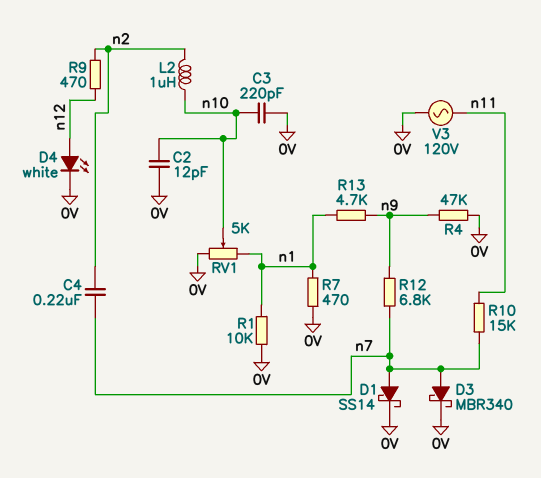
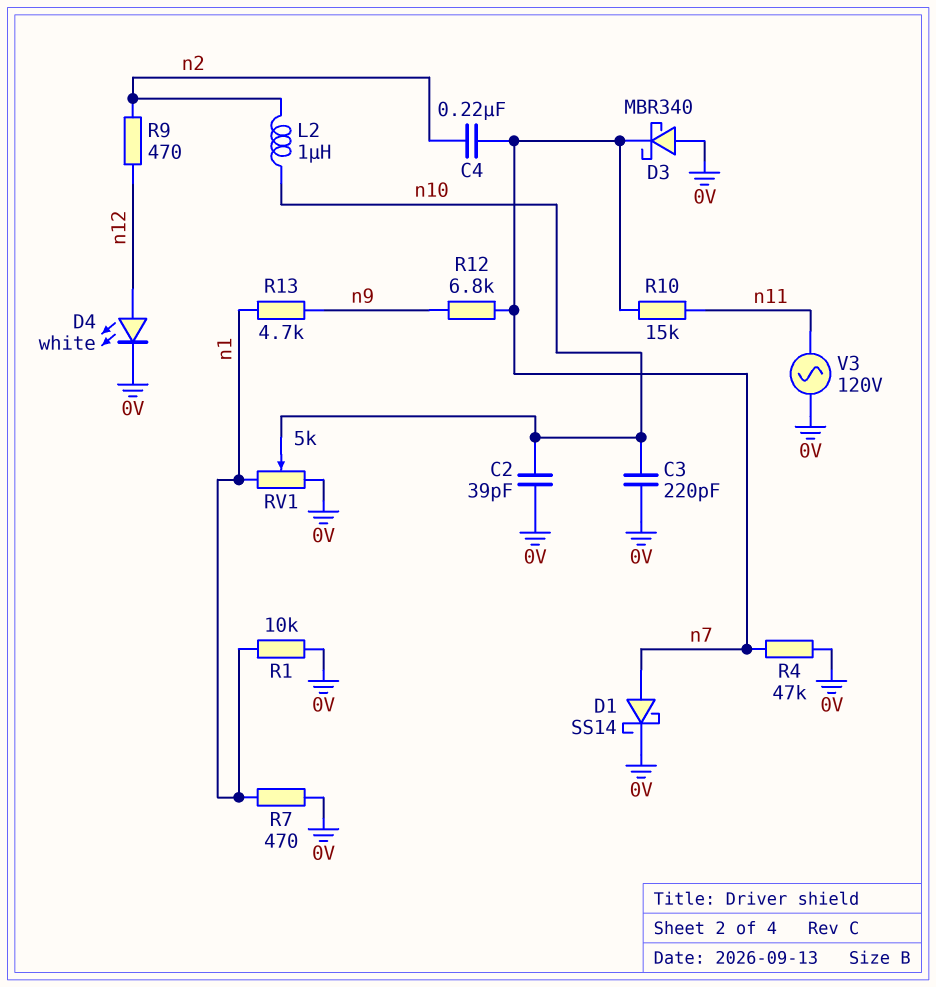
C2: 12pF (0V, n10) -> 39pF (0V, n10)
D3: schottky MBR340 (A n7, K 0V) -> schottky MBR340 (A 0V, K n7)
R4: 47k (0V, n9) -> 47k (0V, n7)

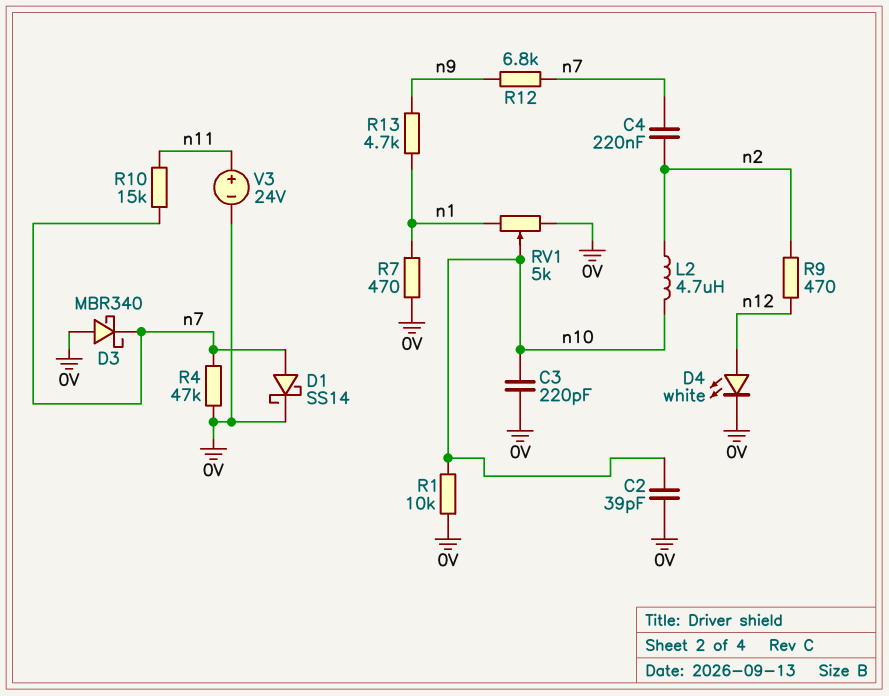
L2: 1uH (n2, n10) -> 4.7uH (n2, n10)
R1: 10k (0V, n1) -> 10k (0V, n10)
V3: AC 120V (0V, n11) -> 24V (plus n11, minus 0V)

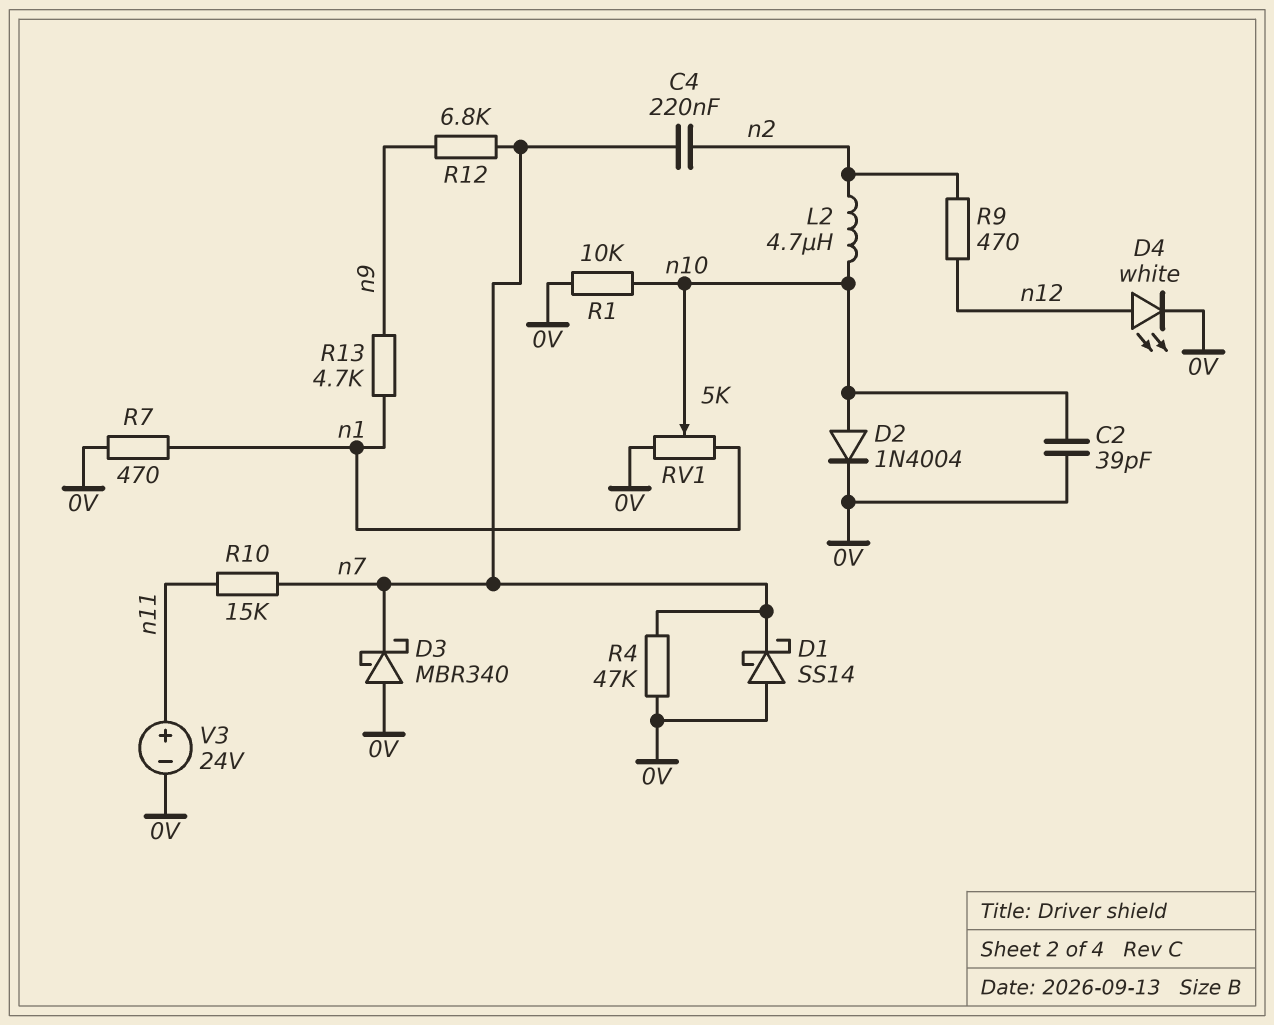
C3: 220pF (0V, n10) -> none
D1: schottky SS14 (A n7, K 0V) -> schottky SS14 (A 0V, K n7)
D2: none -> diode 1N4004 (A n10, K 0V)

